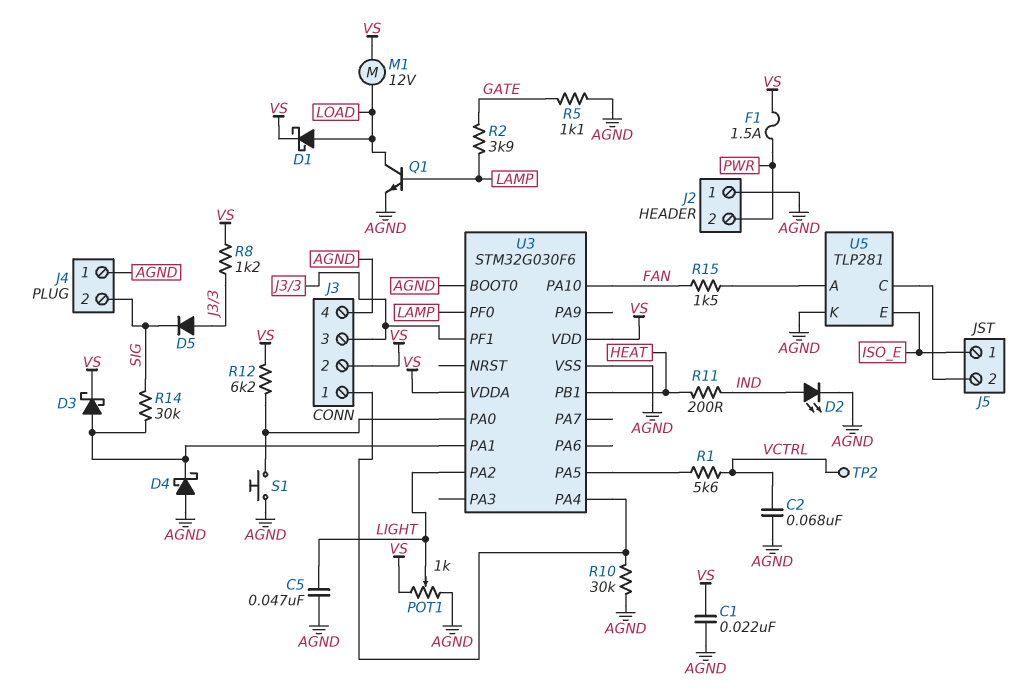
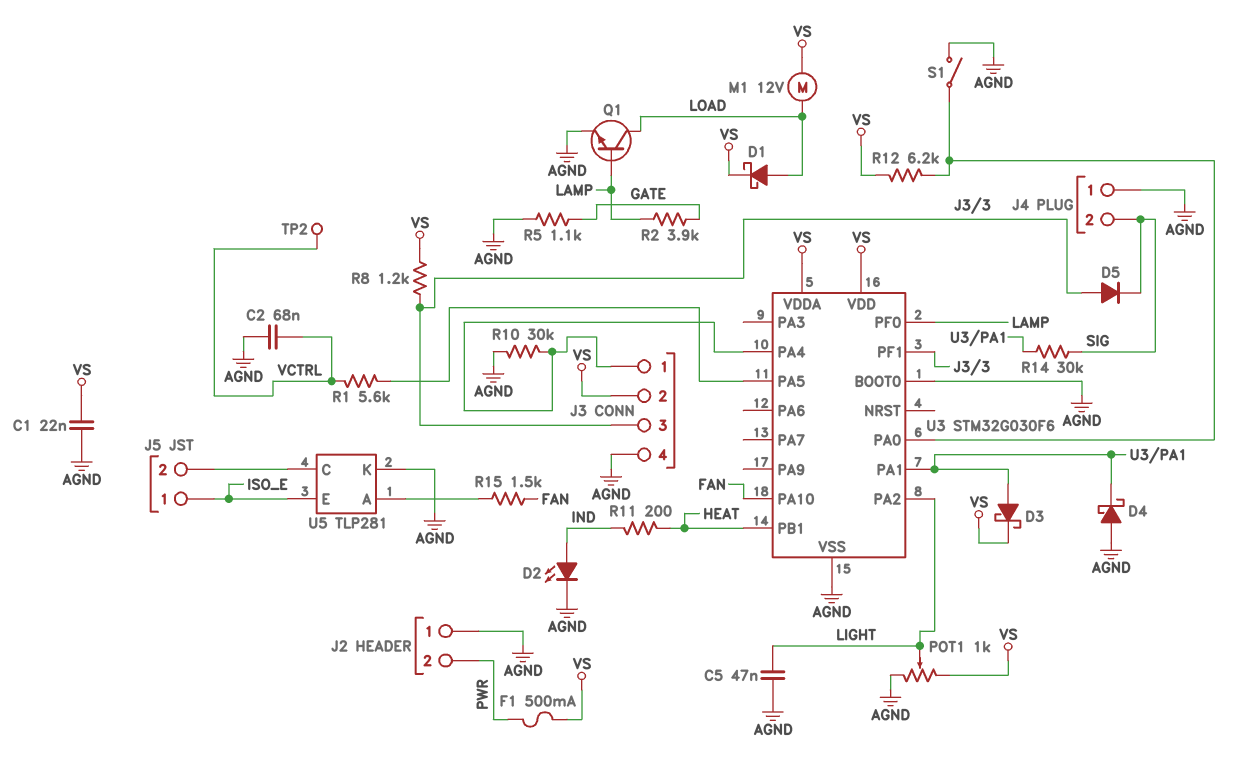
F1: 1.5A (PWR, VS) -> 500mA (PWR, VS)
S1: button (AGND, U3/PA0) -> switch (AGND, U3/PA0)

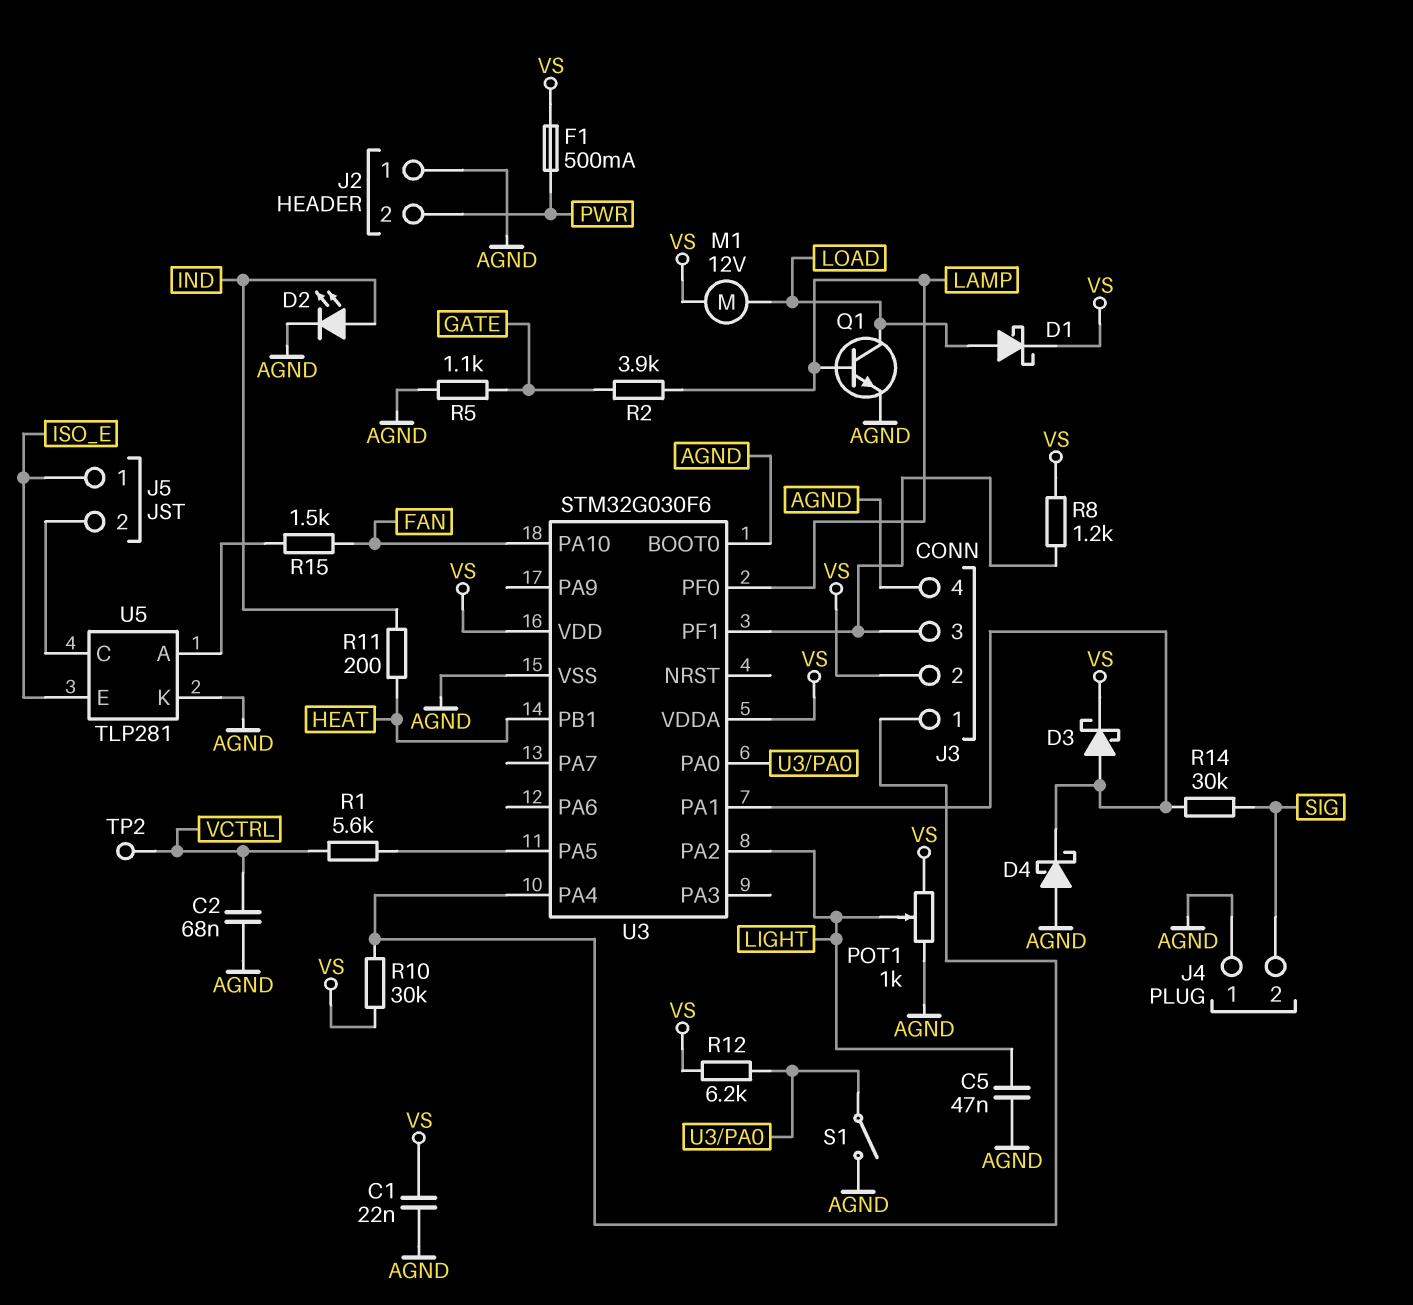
D5: diode (A J3/3, K SIG) -> none
R10: 30k (AGND, J3/1) -> 30k (J3/1, VS)

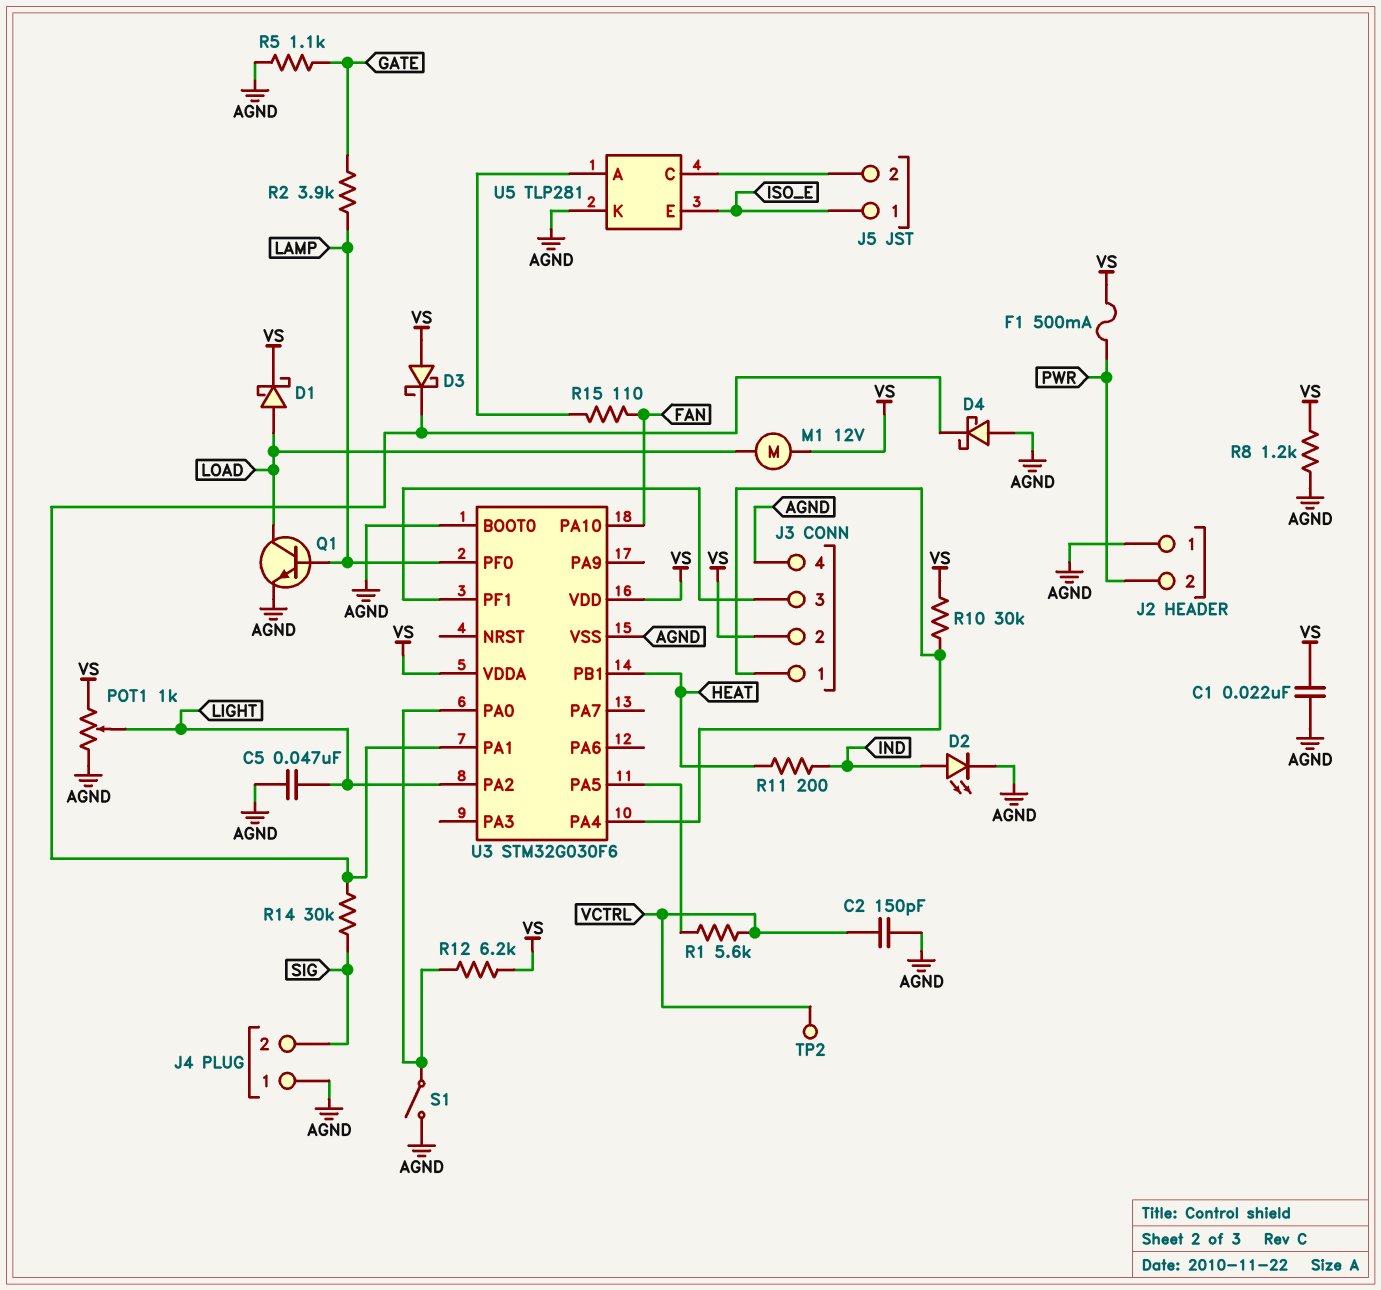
C2: 68nF (AGND, VCTRL) -> 150pF (AGND, VCTRL)
D3: schottky (A U3/PA1, K VS) -> schottky (A VS, K U3/PA1)
R8: 1.2k (J3/3, VS) -> 1.2k (AGND, VS)
R15: 1.5k (FAN, U5/A) -> 110 (FAN, U5/A)

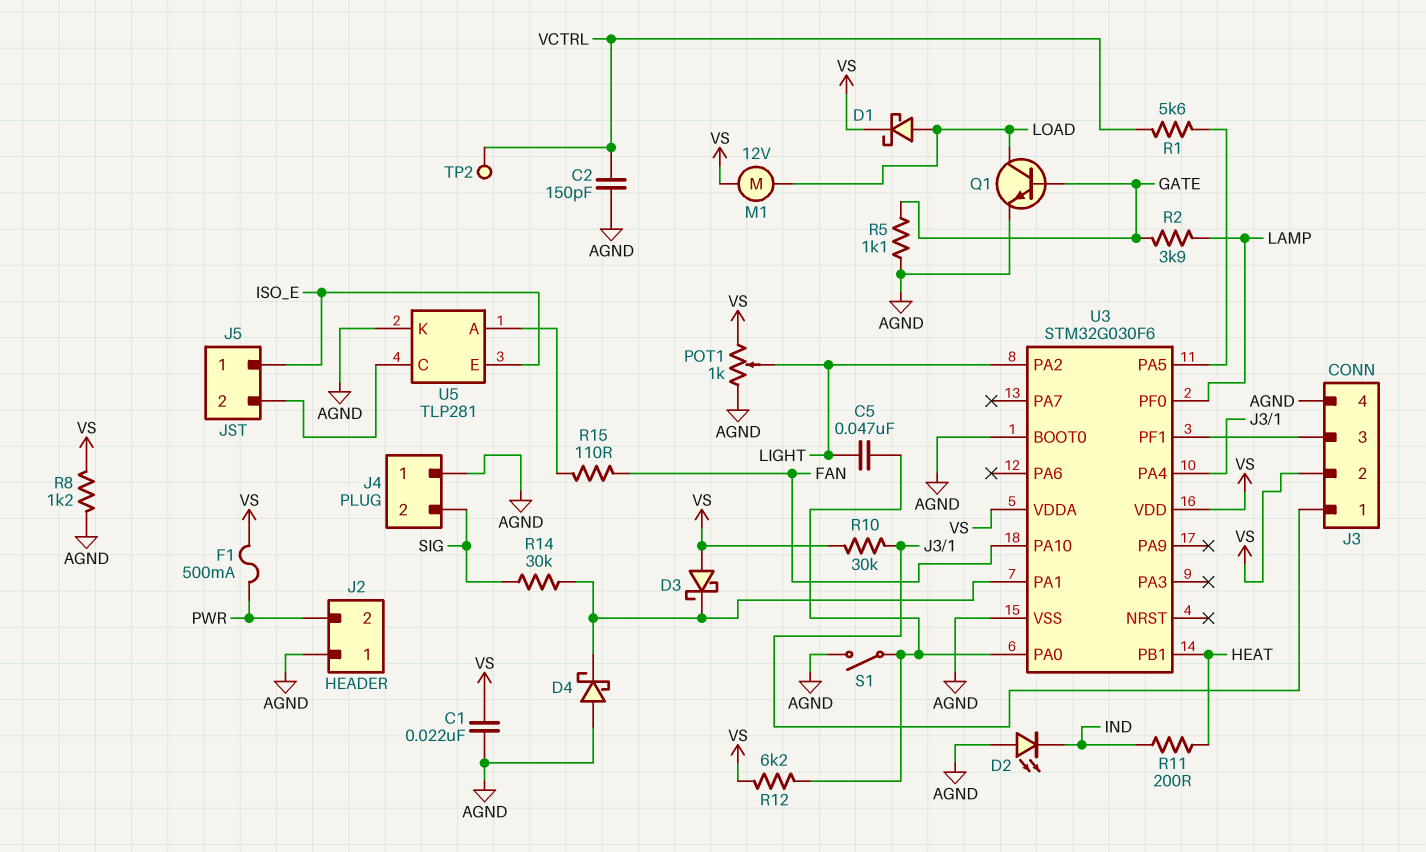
C5: 47nF (AGND, LIGHT) -> 47nF (LIGHT, U3/PA0)
D2: LED (A IND, K AGND) -> LED (A AGND, K IND)
Q1: NPN (B LAMP, C LOAD, E AGND) -> NPN (B GATE, C LOAD, E AGND)

